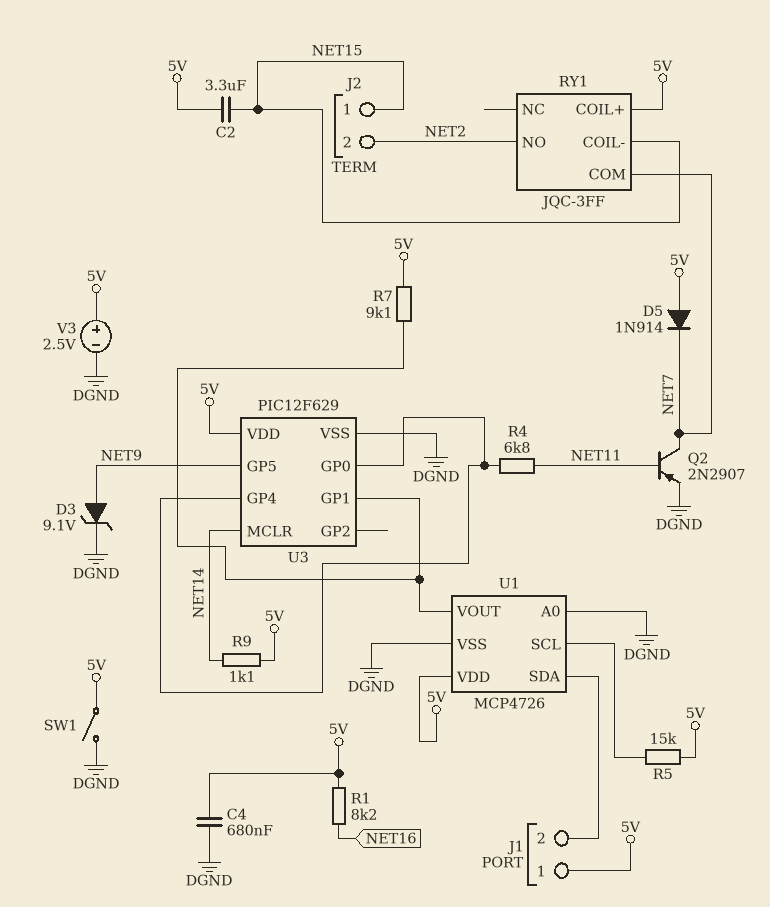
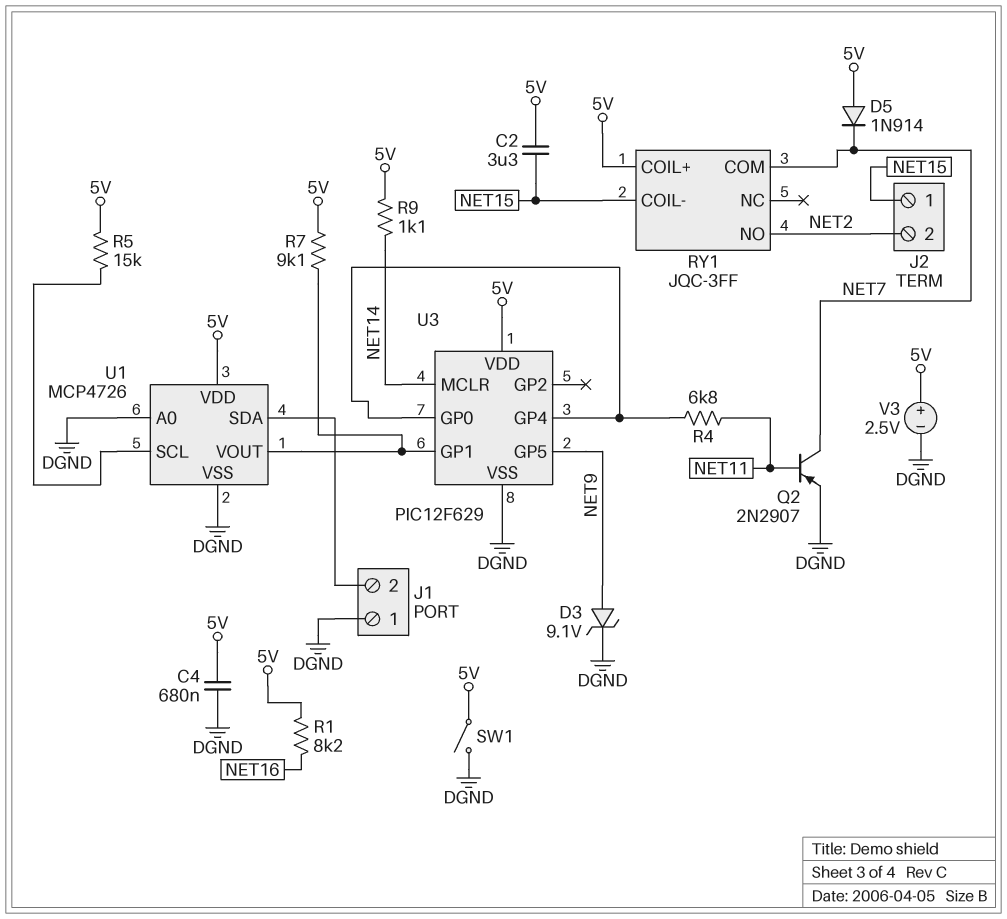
J1 pin 1: 5V -> DGND

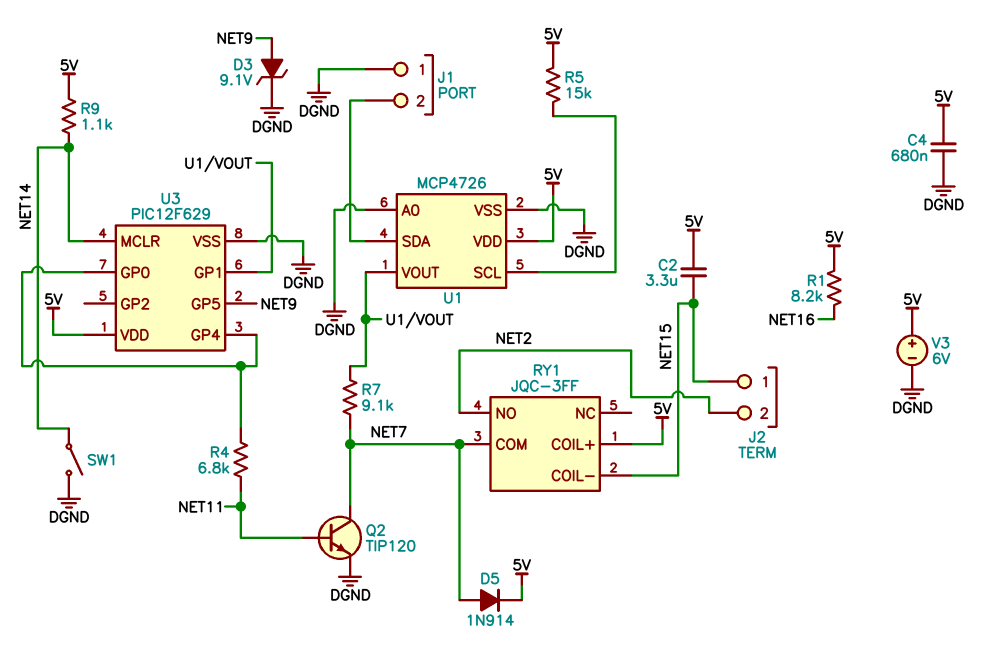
D5: diode 1N914 (A 5V, K NET7) -> diode 1N914 (A NET7, K 5V)
Q2: PNP 2N2907 (B NET11, C NET7, E DGND) -> NPN TIP120 (B NET11, C NET7, E DGND)
R7: 9.1k (5V, U1/VOUT) -> 9.1k (NET7, U1/VOUT)
SW1: switch (5V, DGND) -> switch (DGND, NET14)
V3: 2.5V (plus 5V, minus DGND) -> 6V (plus 5V, minus DGND)

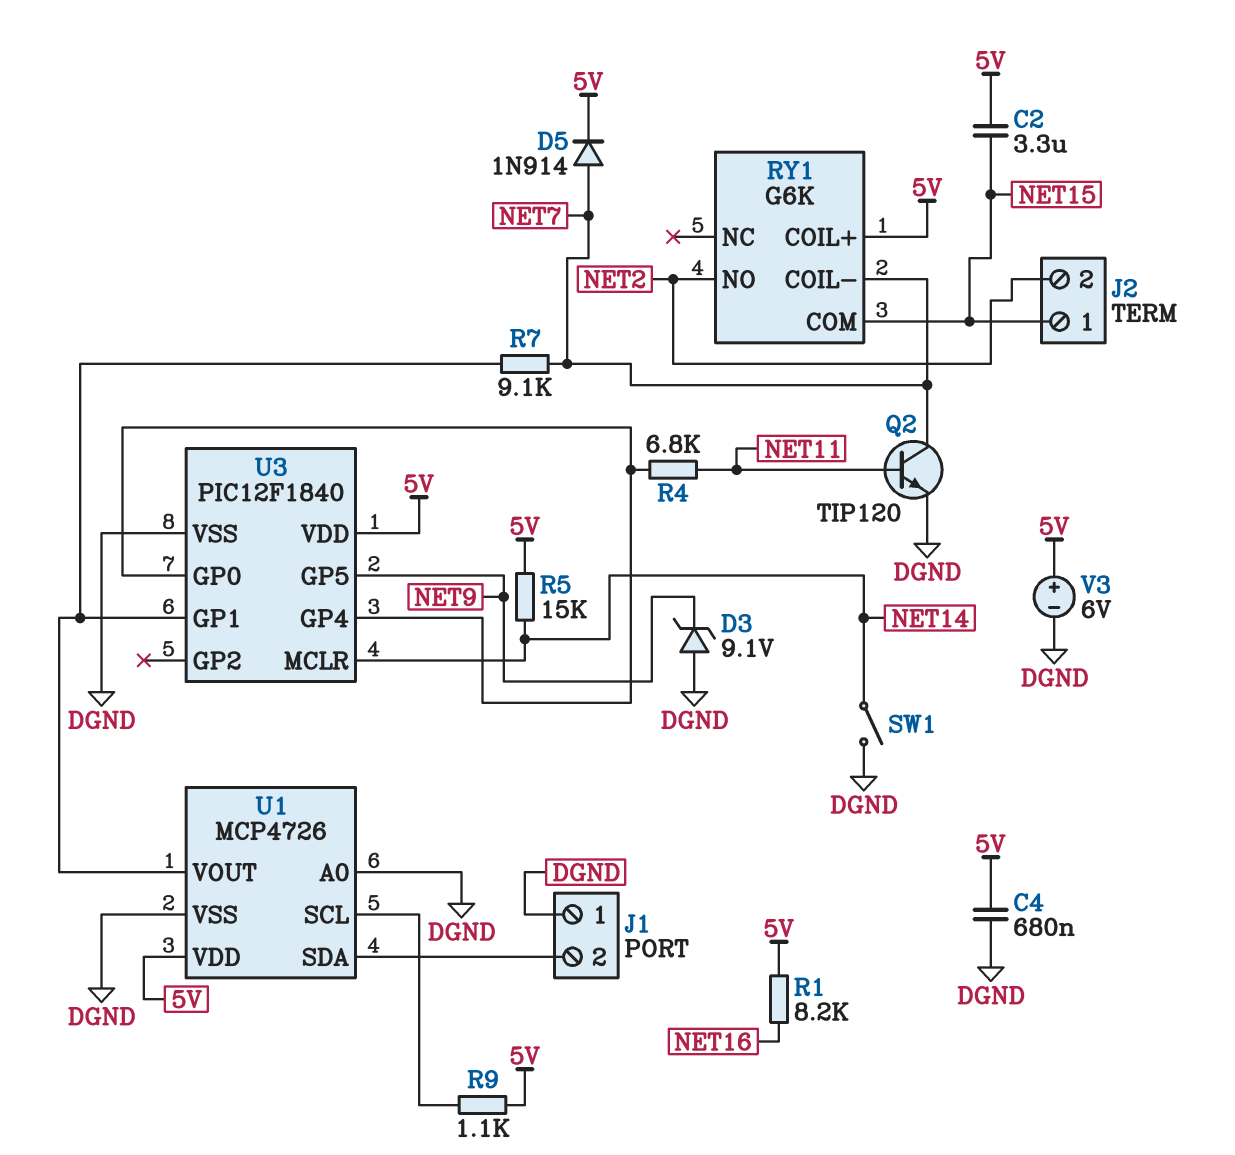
D3: zener 9.1V (A NET9, K DGND) -> zener 9.1V (A DGND, K NET9)
R5: 15k (5V, U1/SCL) -> 15k (5V, NET14)
R9: 1.1k (5V, NET14) -> 1.1k (5V, U1/SCL)
RY1: JQC-3FF -> G6K
RY1 pin COIL-: NET15 -> NET7
RY1 pin COM: NET7 -> NET15
U3: PIC12F629 -> PIC12F1840

